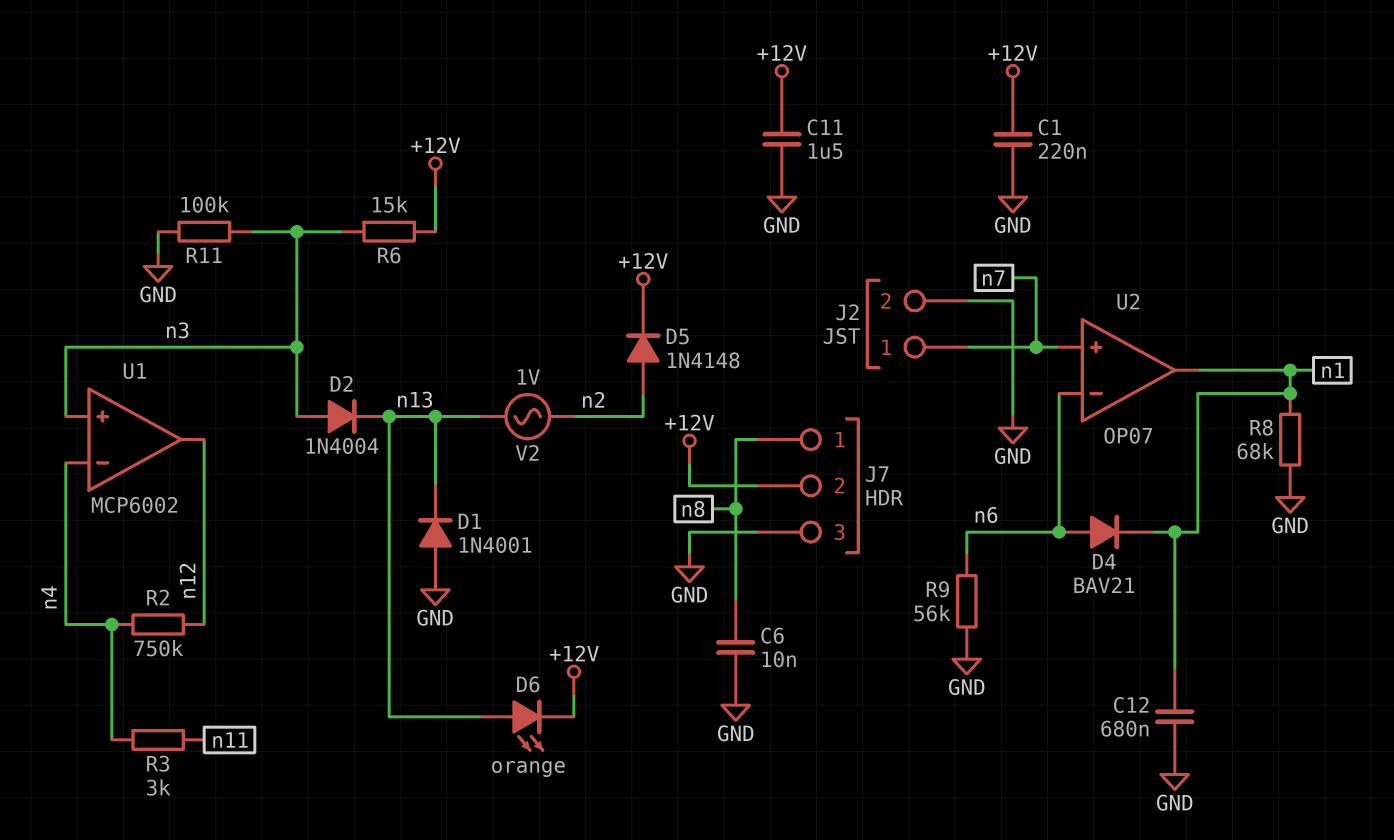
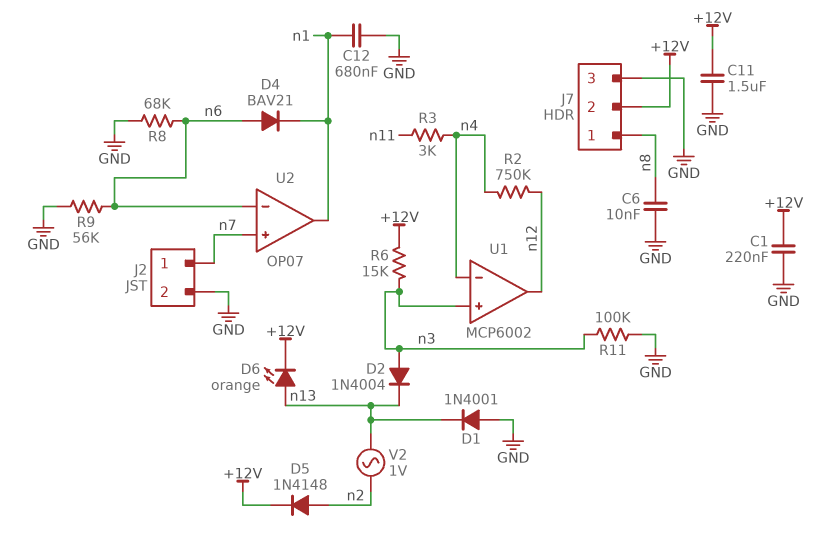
R8: 68k (GND, n1) -> 68k (GND, n6)

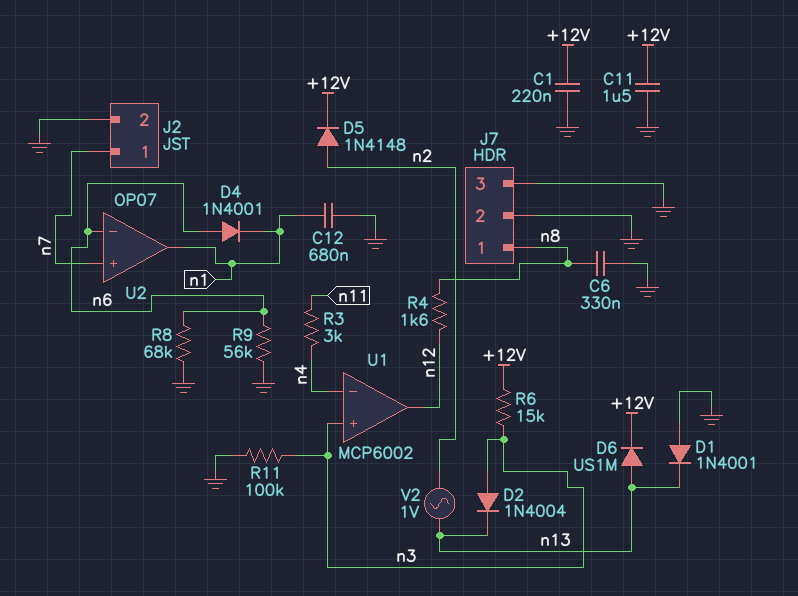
C6: 10nF (GND, n8) -> 330nF (GND, n8)
D4: diode BAV21 (A n6, K n1) -> diode 1N4001 (A n6, K n1)
D6: LED orange (A n13, K +12V) -> diode US1M (A n13, K +12V)
J7 pin 2: +12V -> GND
R2: 750k (n4, n12) -> none
R4: none -> 1.6k (n8, n12)

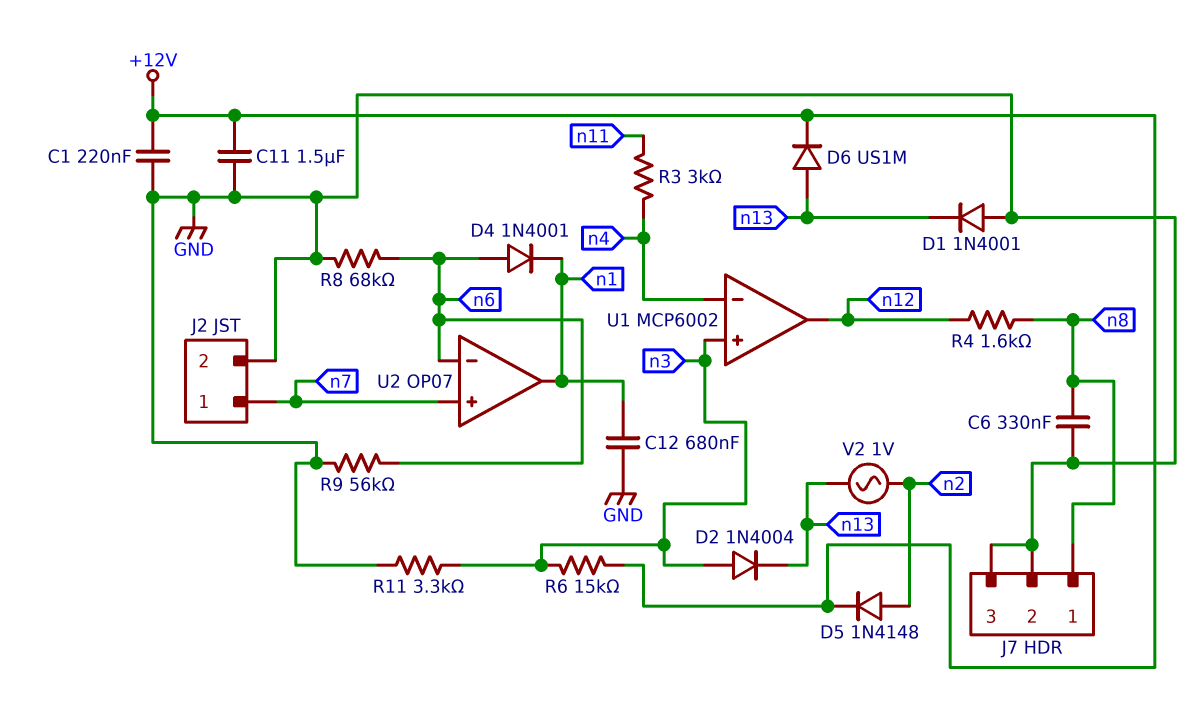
R11: 100k (GND, n3) -> 3.3k (GND, n3)

